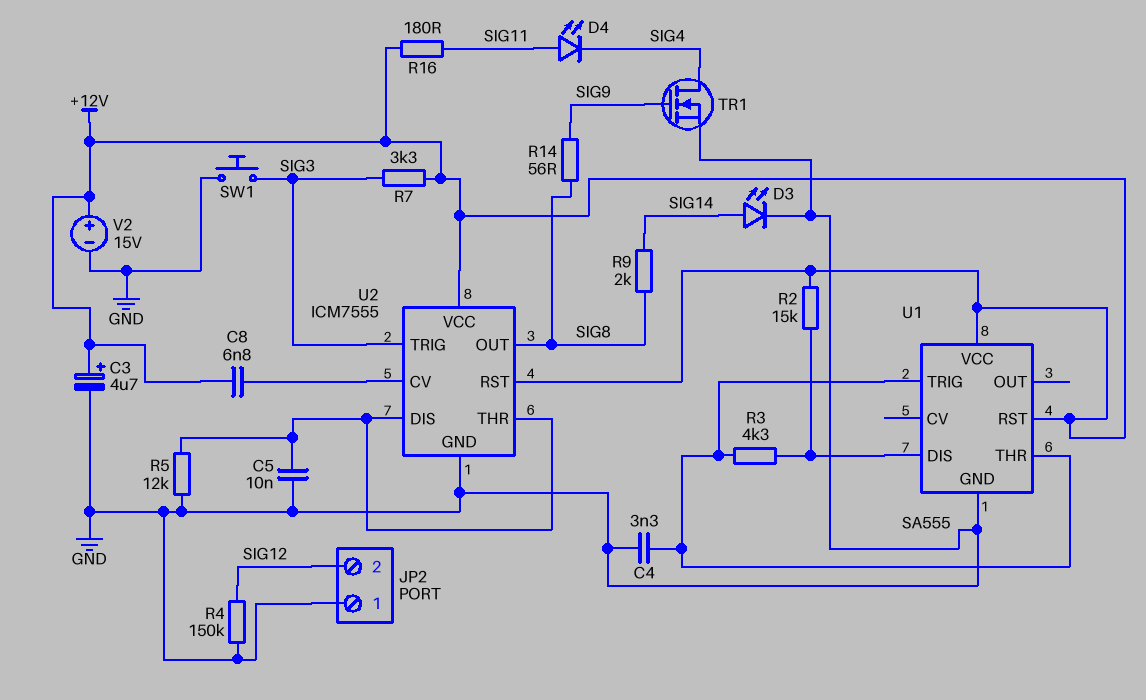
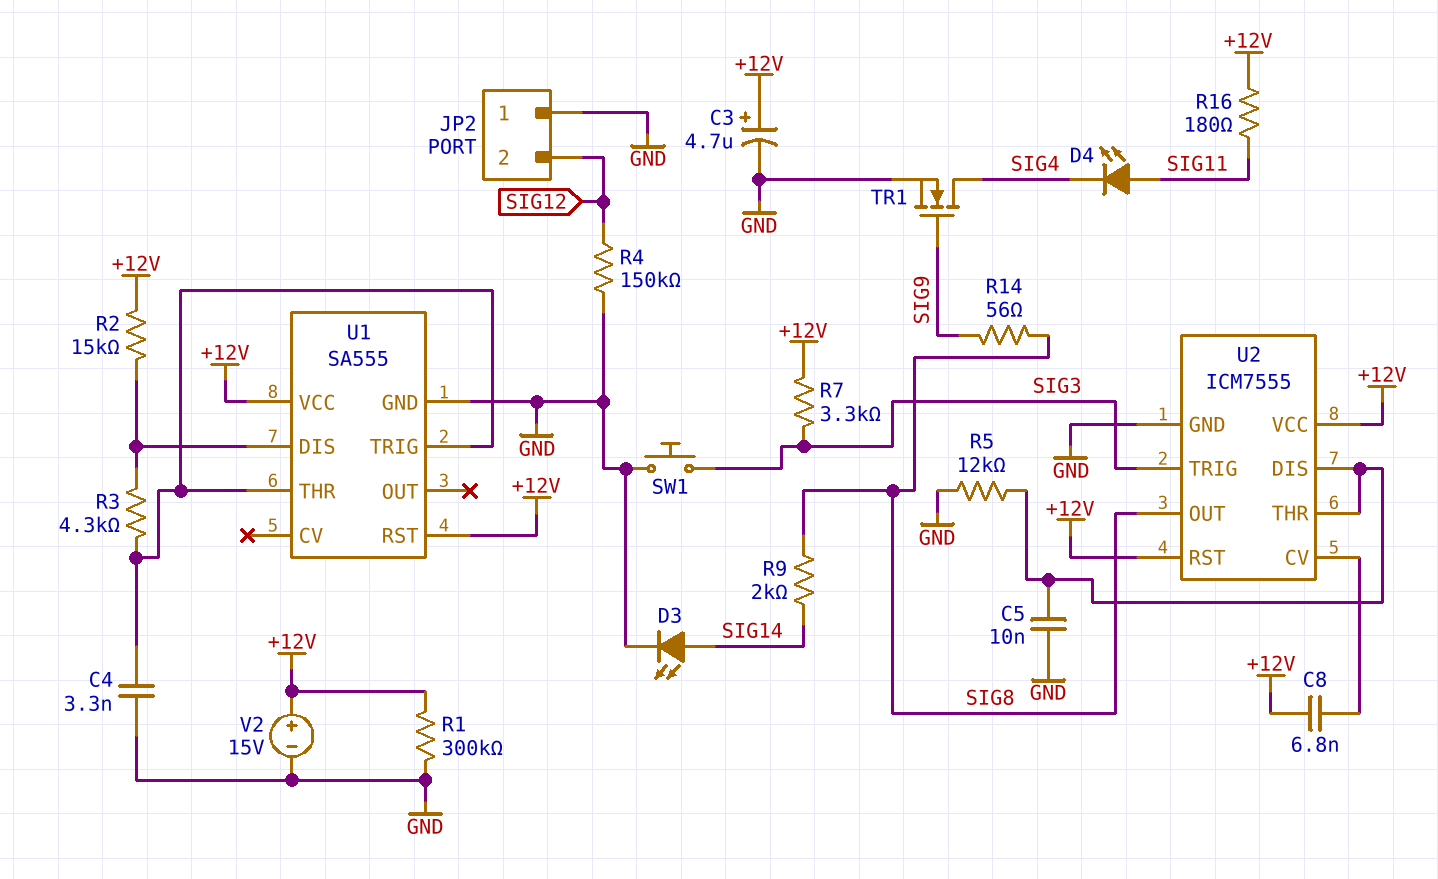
R1: none -> 300k (+12V, GND)

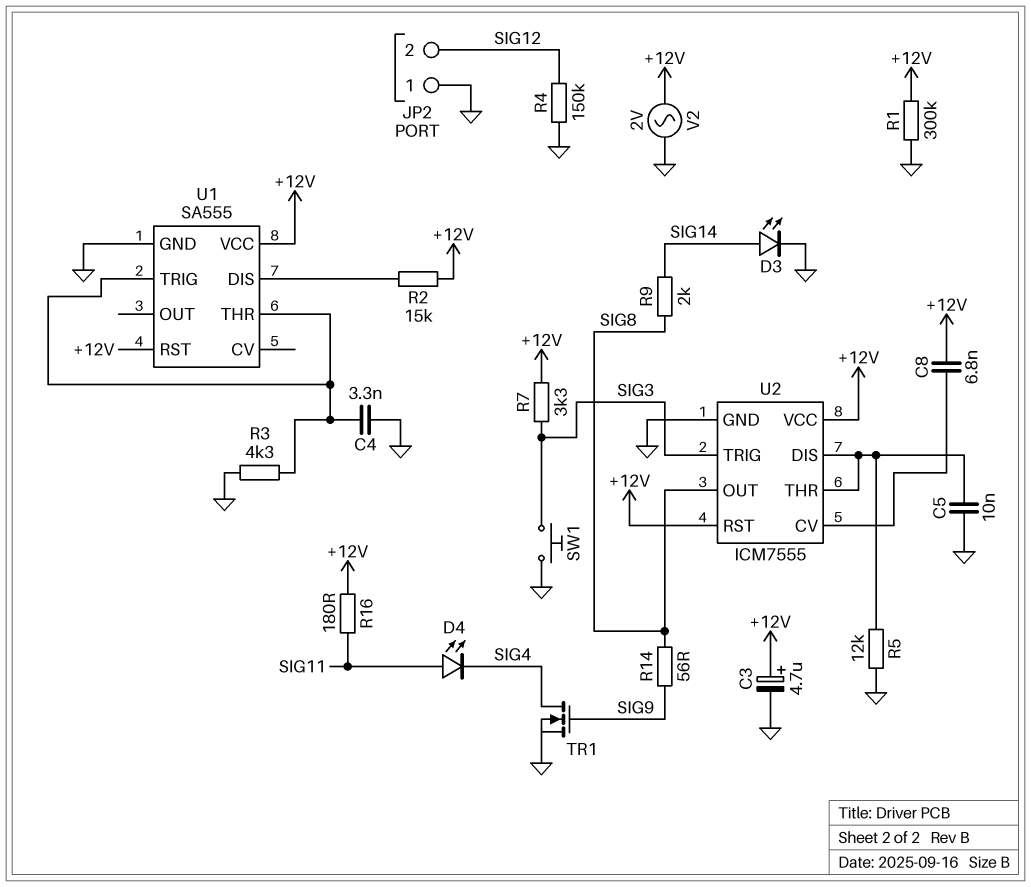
R3: 4.3k (U1/DIS, U1/THR) -> 4.3k (GND, U1/THR)
V2: 15V (plus +12V, minus GND) -> AC 2V (+12V, GND)

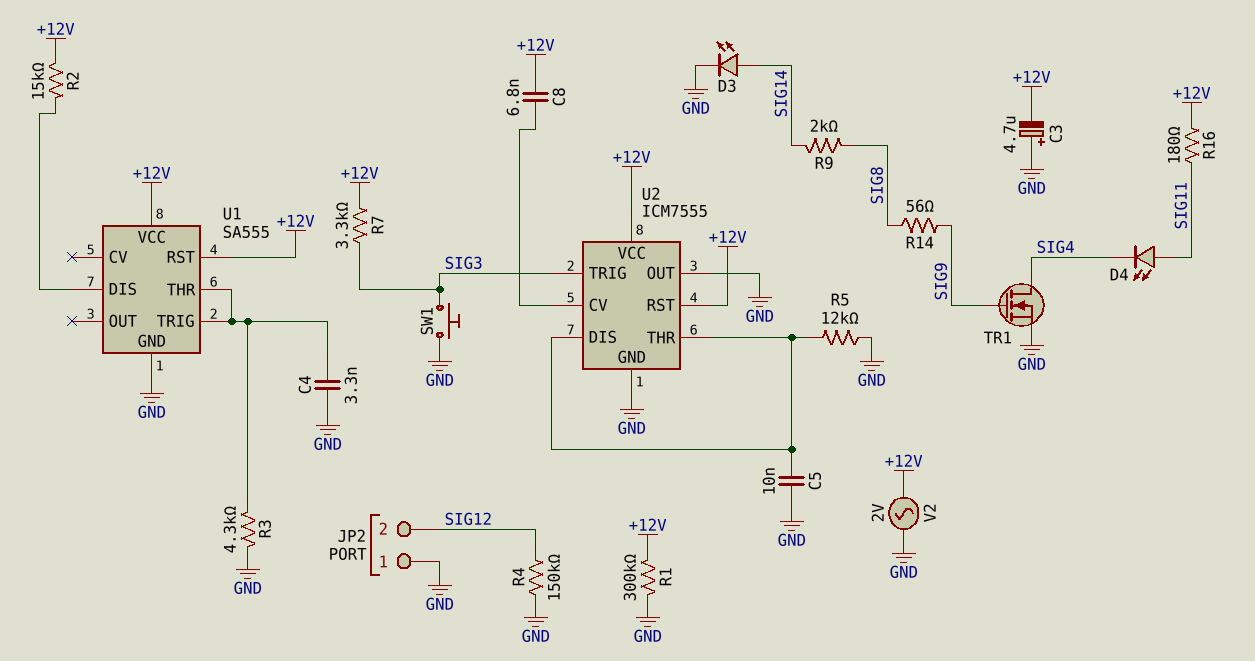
C3: 4.7uF (plus +12V, minus GND) -> 4.7uF (plus GND, minus +12V)
U2 pin OUT: SIG8 -> GND

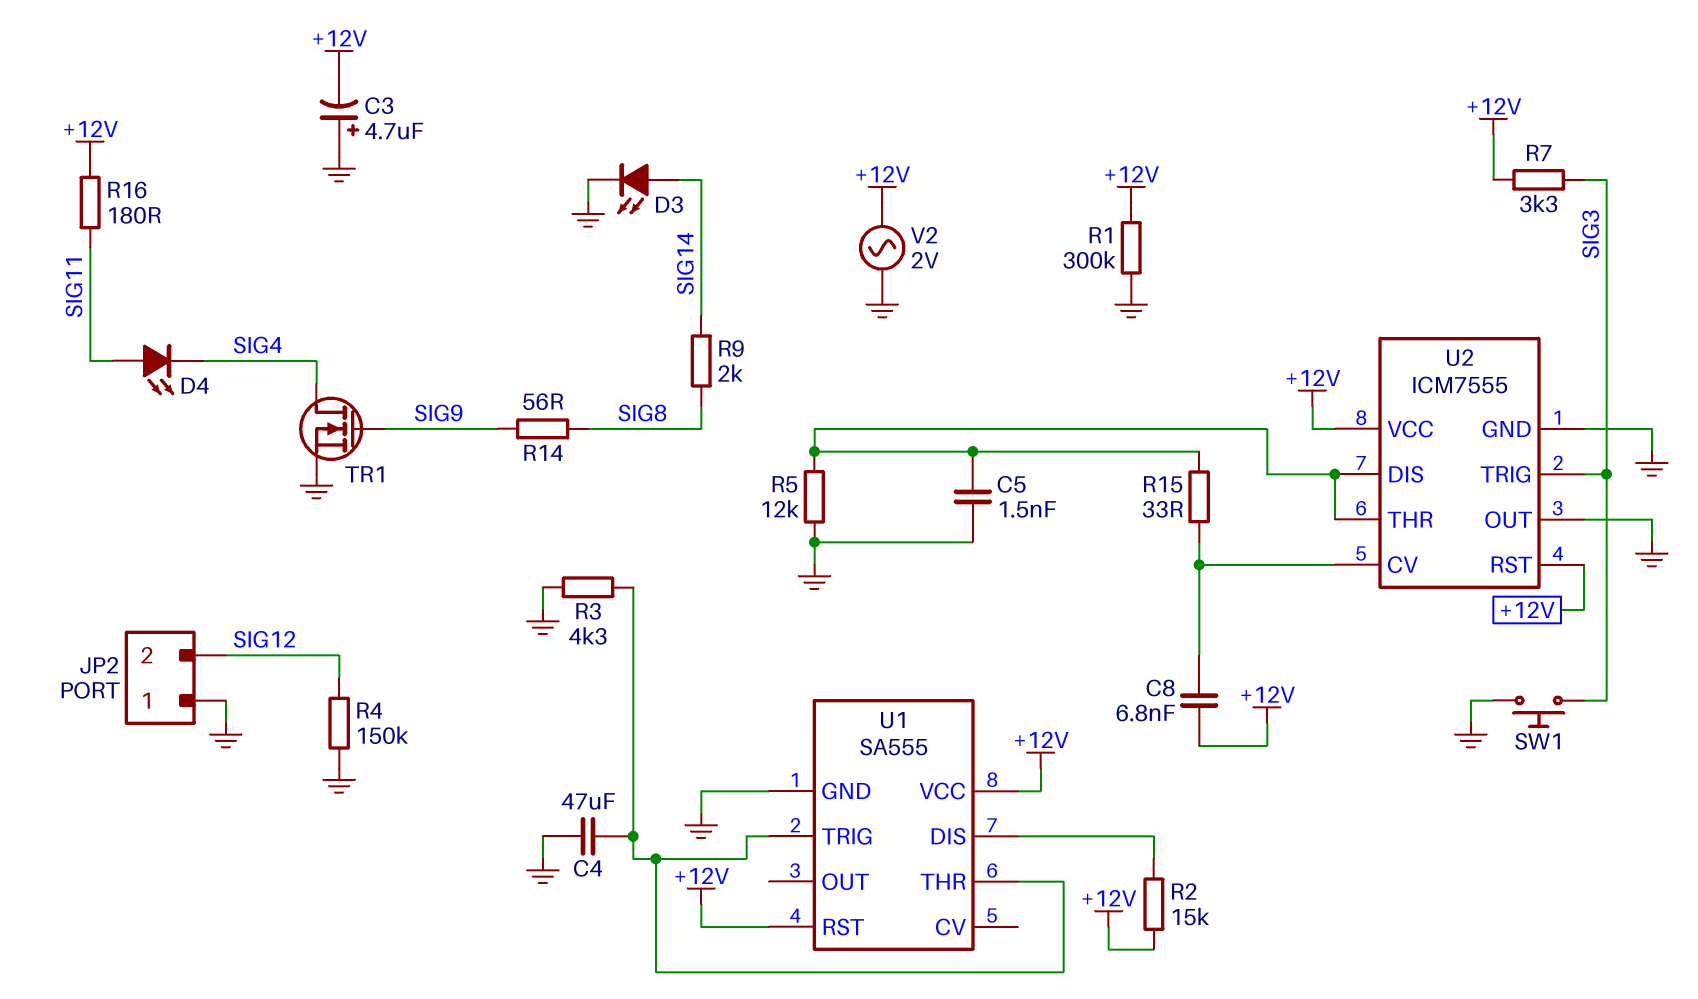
C4: 3.3nF (GND, U1/THR) -> 47uF (GND, U1/THR)
C5: 10nF (GND, U2/DIS) -> 1.5nF (GND, U2/DIS)
R15: none -> 33 (U2/CV, U2/DIS)

